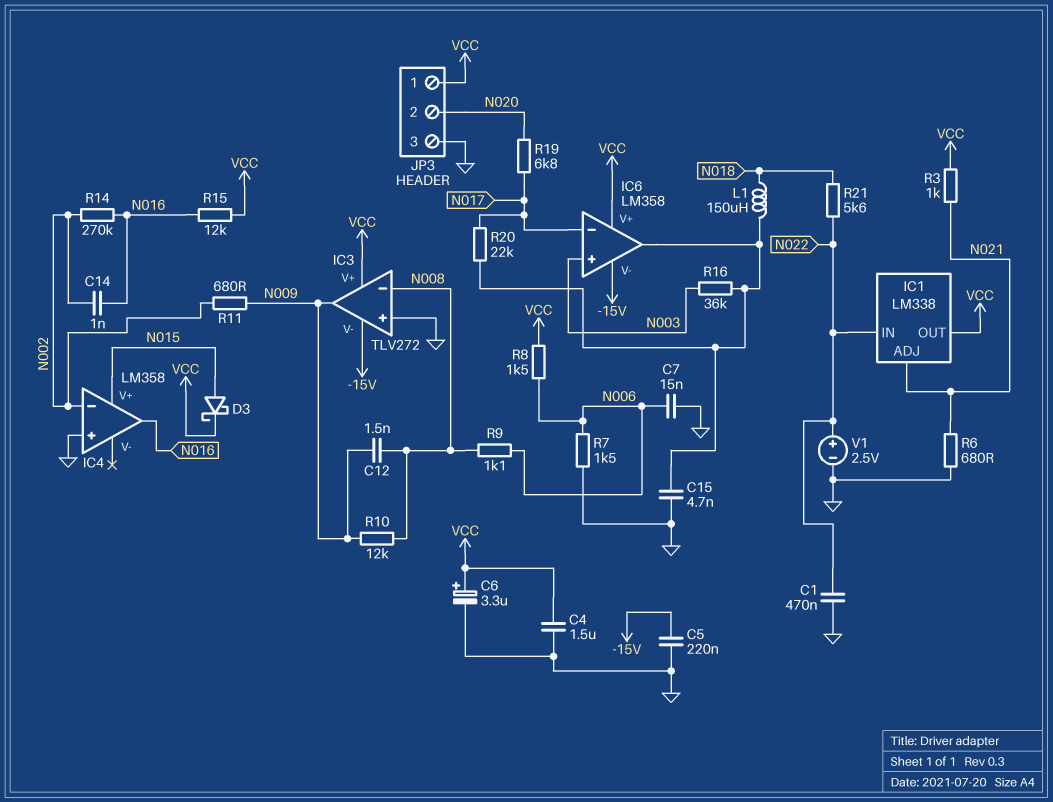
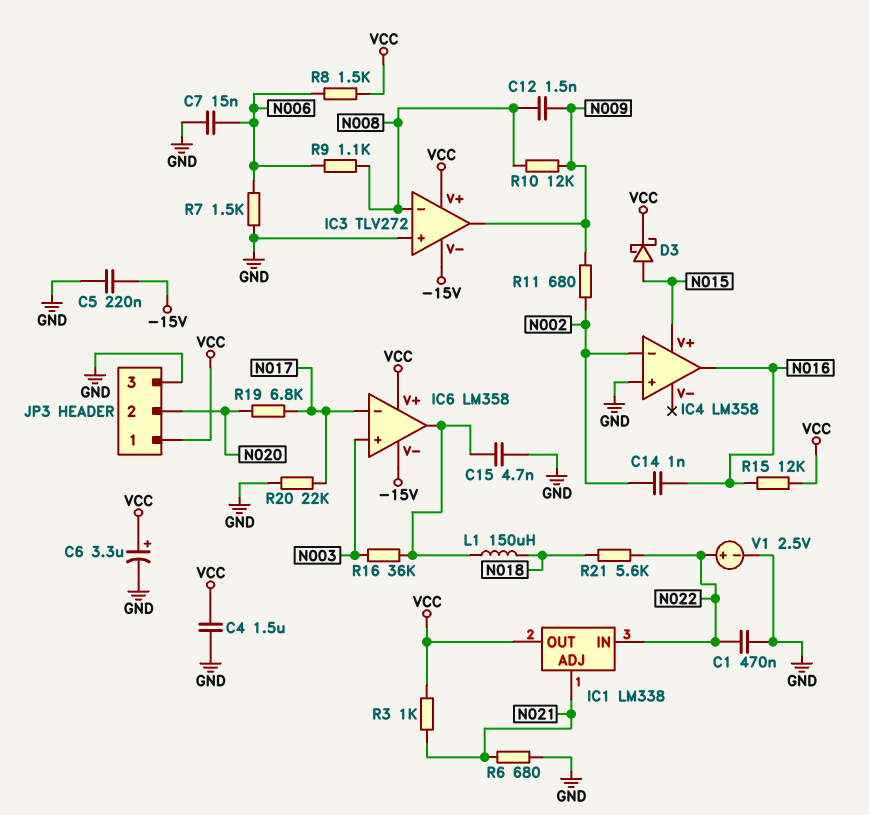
R14: 270k (N002, N016) -> none
R20: 22k (IC6/out, N017) -> 22k (GND, N017)

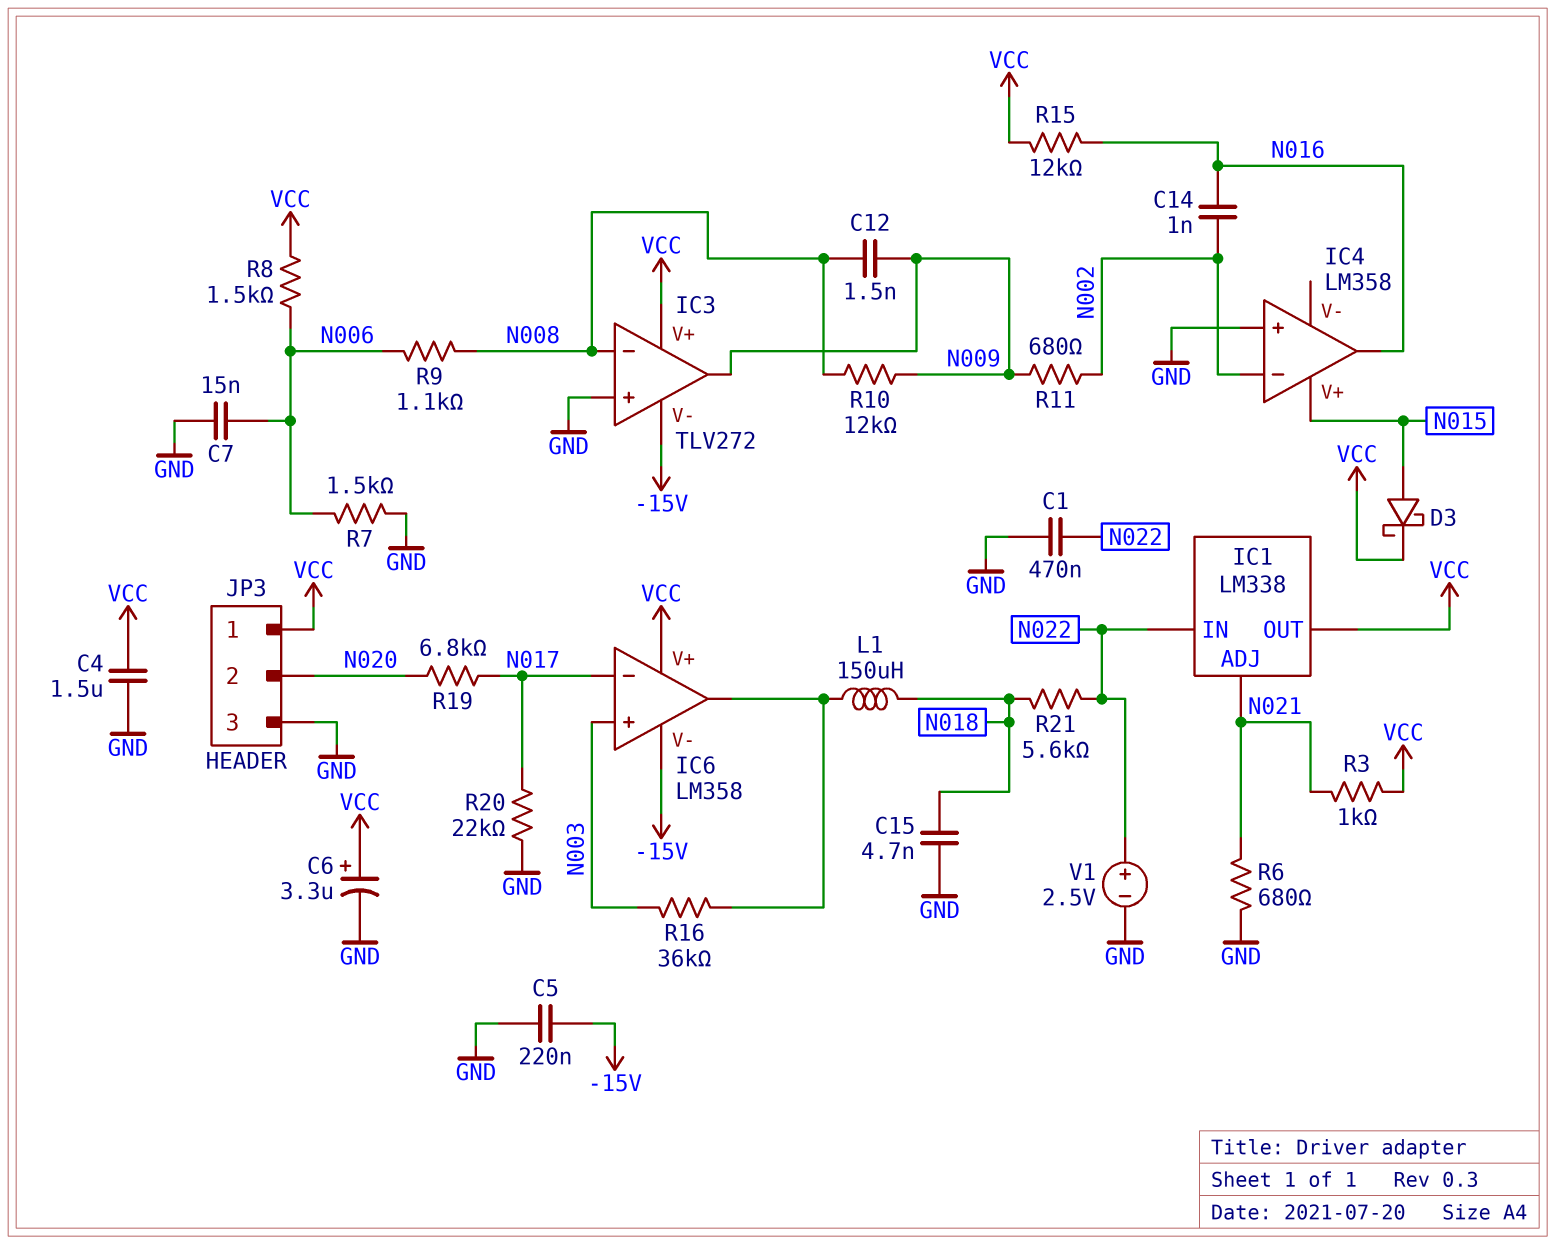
C15: 4.7nF (GND, IC6/out) -> 4.7nF (GND, N018)

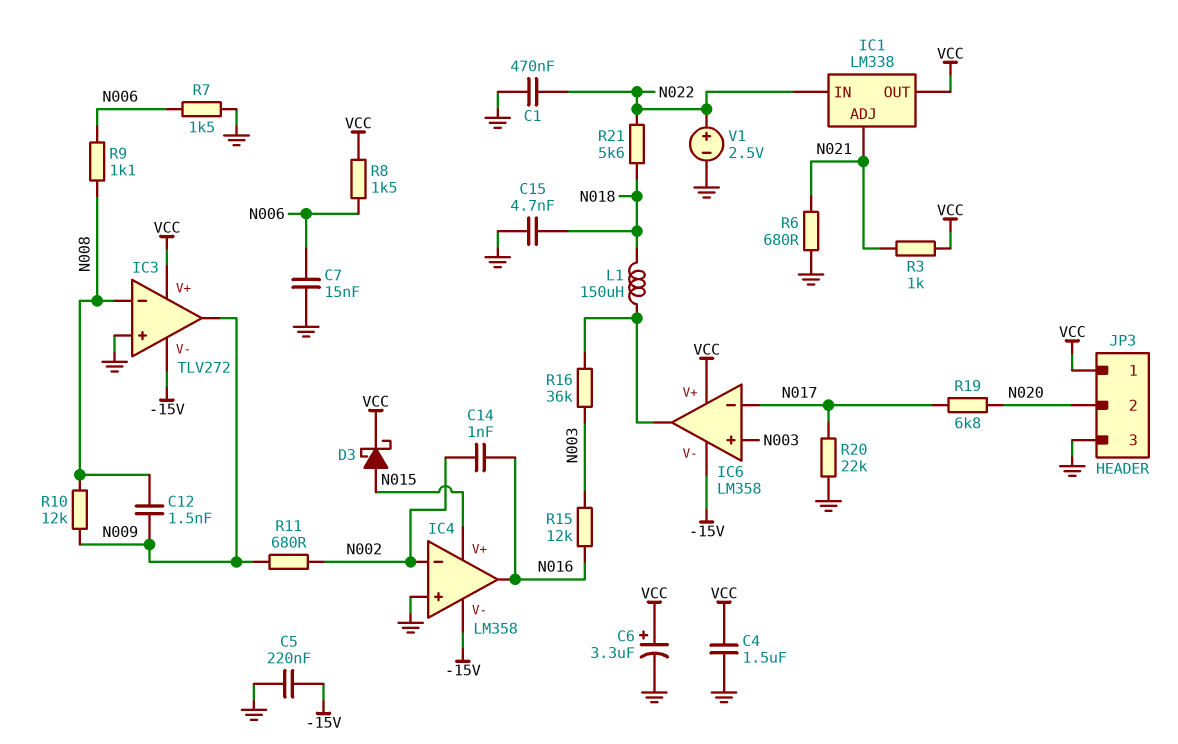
IC4 pin V-: none -> -15V
R15: 12k (N016, VCC) -> 12k (N003, N016)

